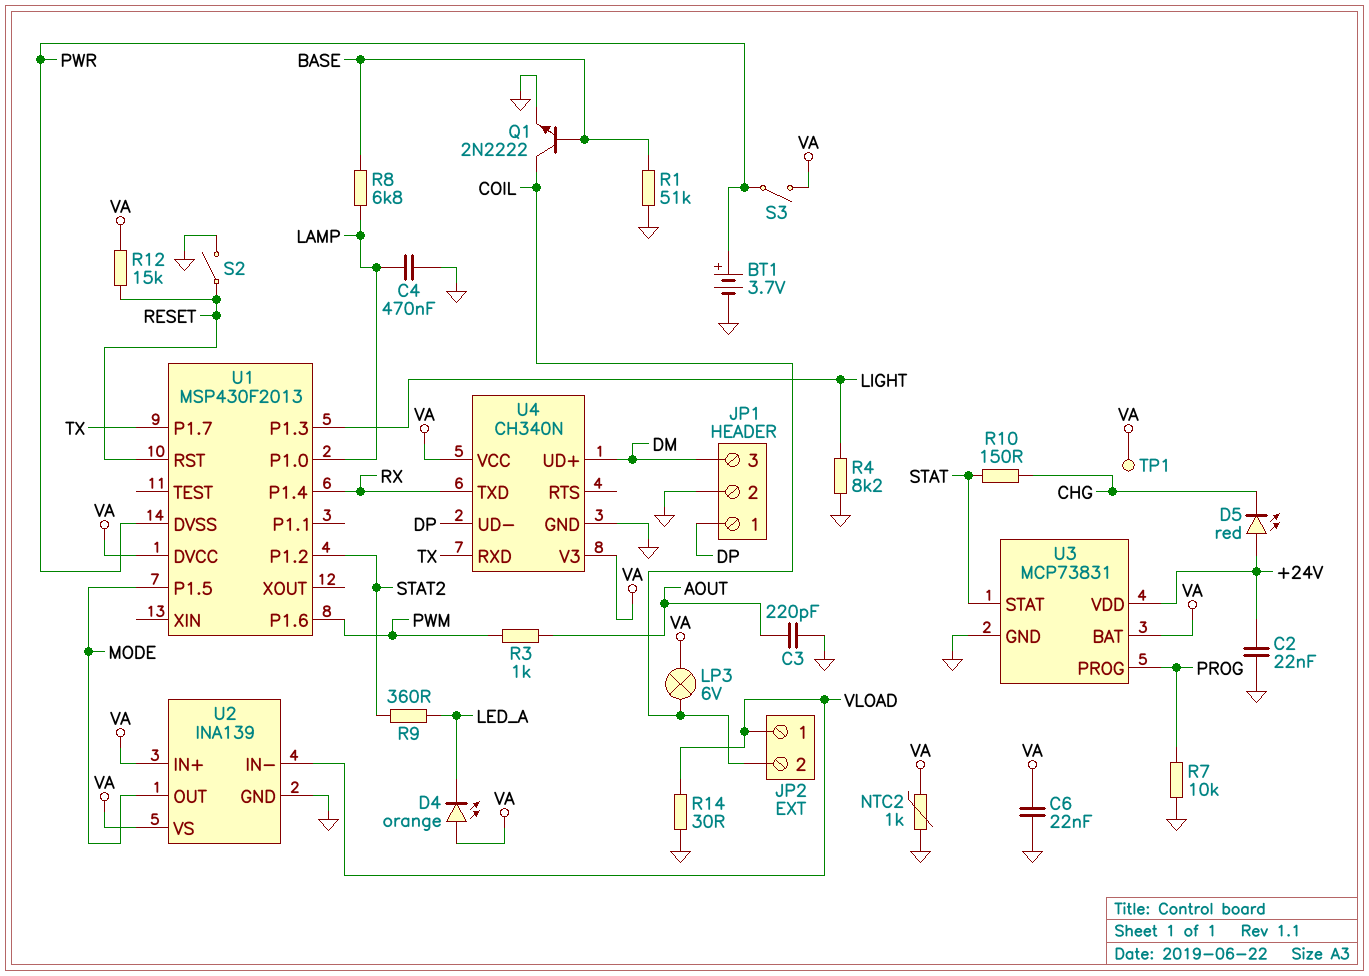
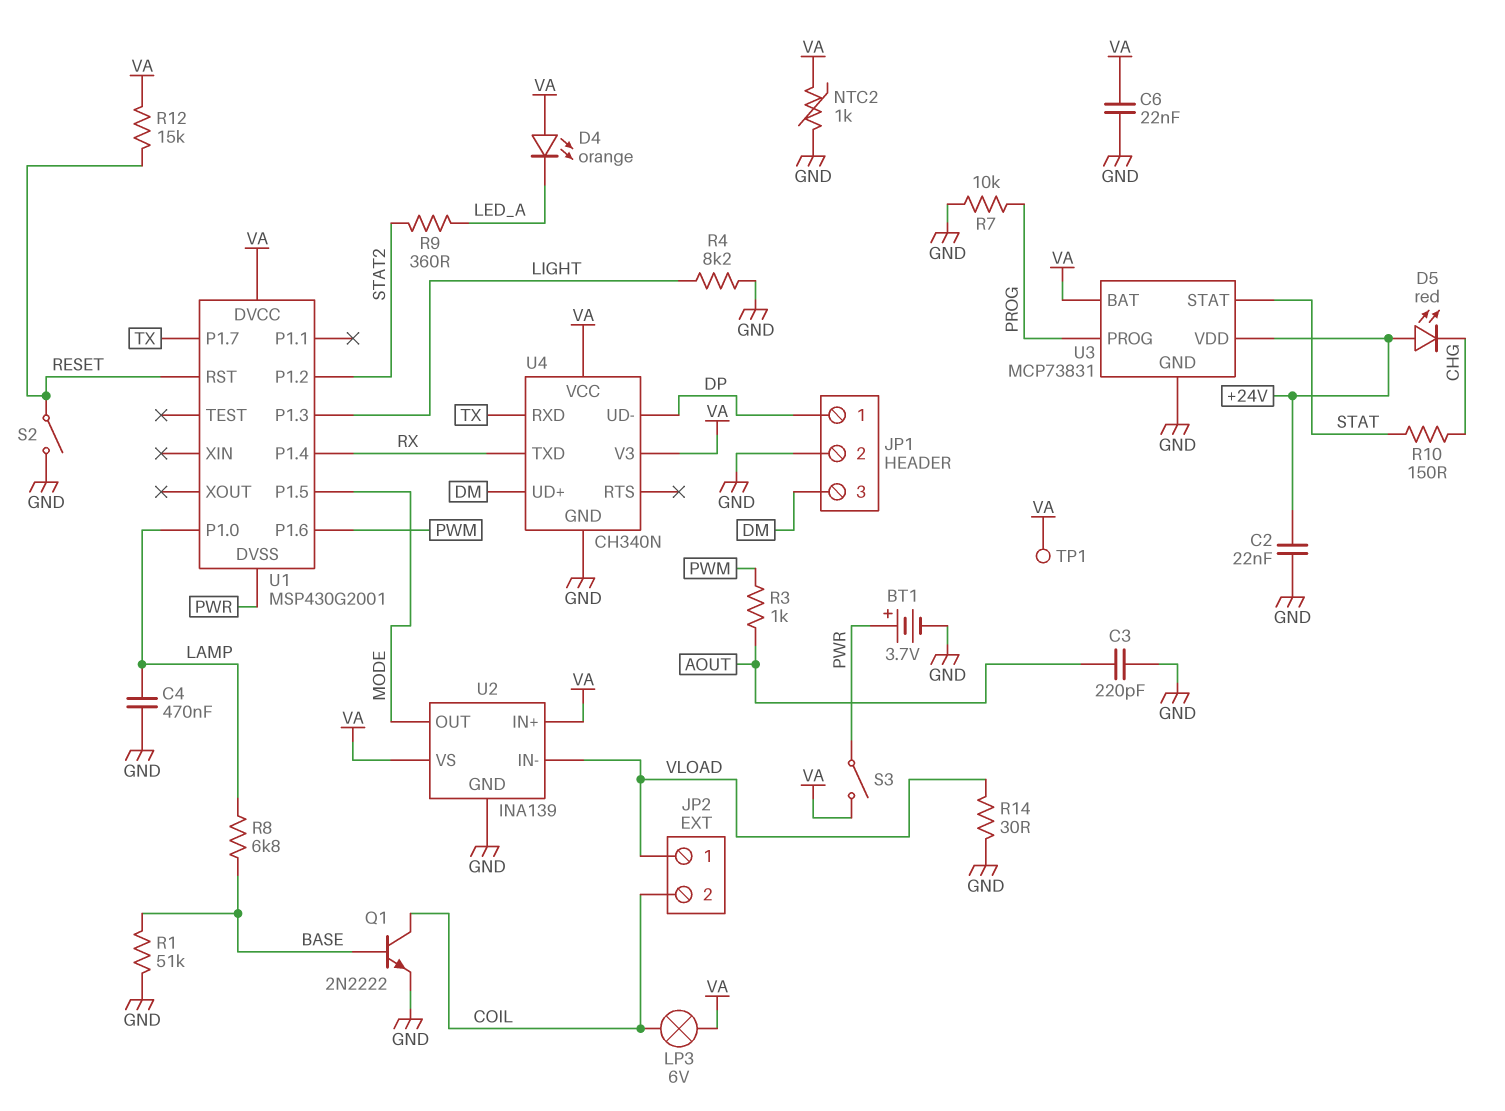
U1: MSP430F2013 -> MSP430G2001

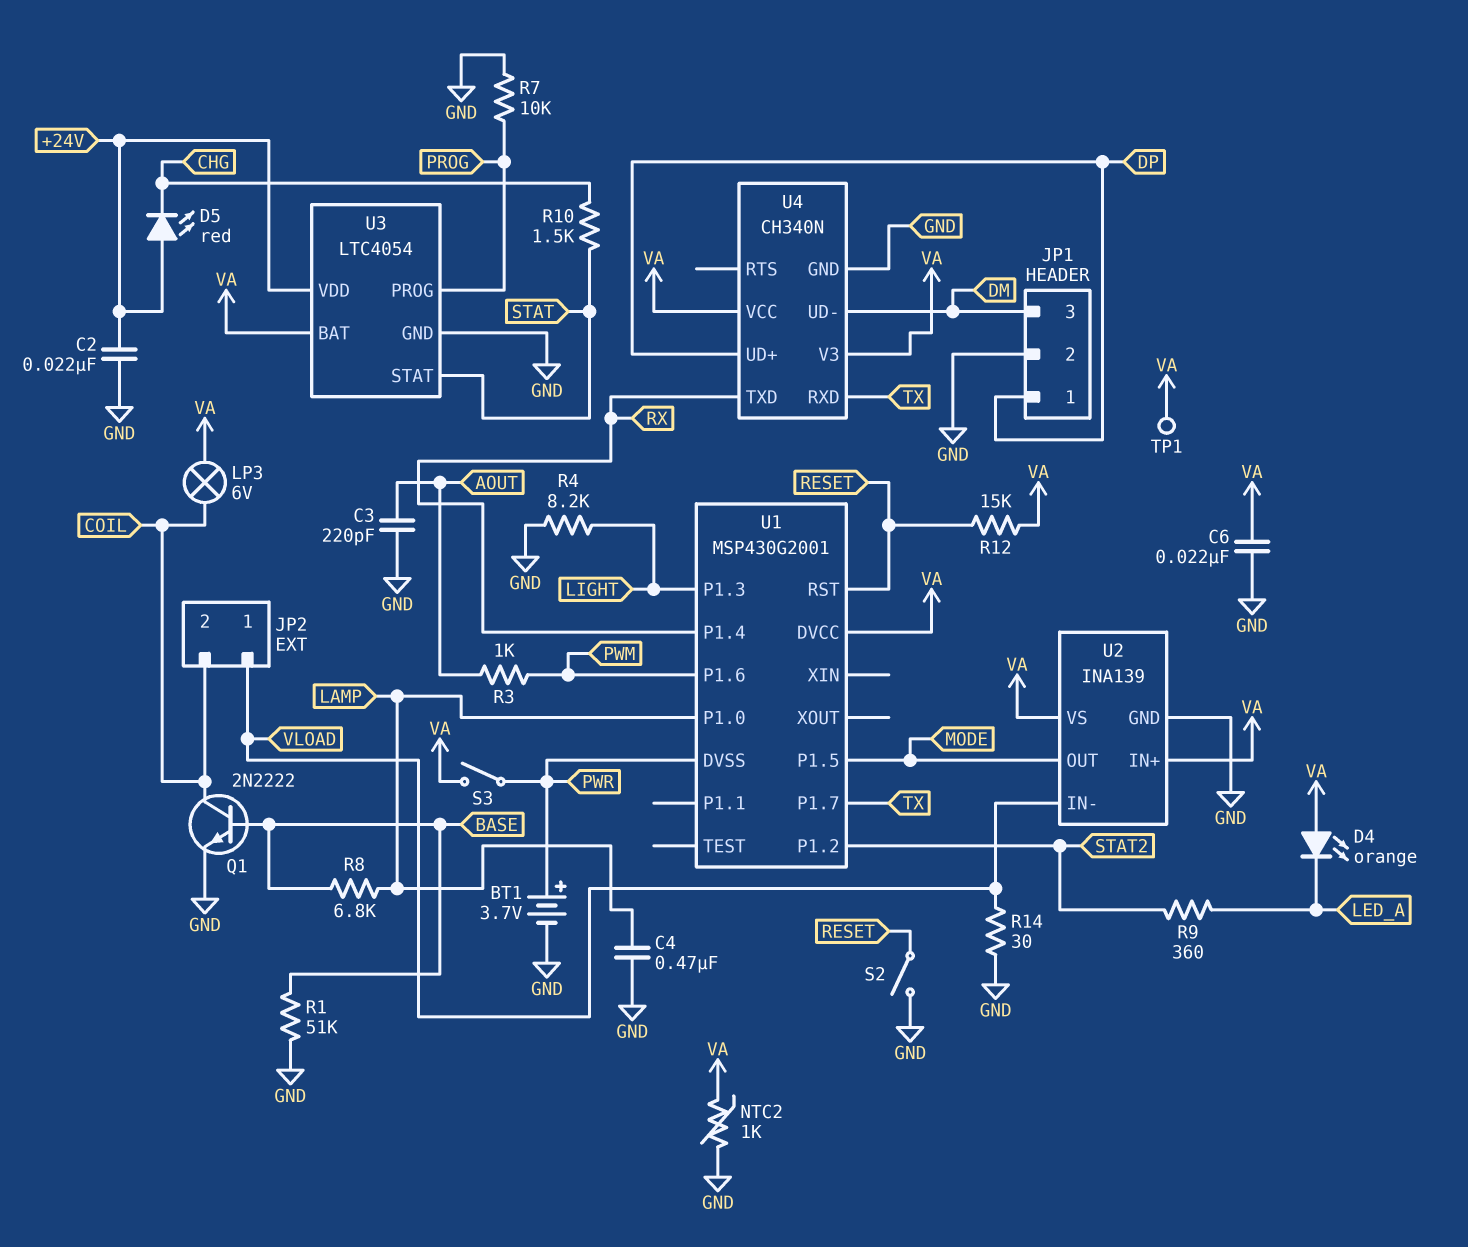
R10: 150 (CHG, STAT) -> 1.5k (CHG, STAT)
U3: MCP73831 -> LTC4054
U4 pin UD+: DM -> DP
U4 pin UD-: DP -> DM

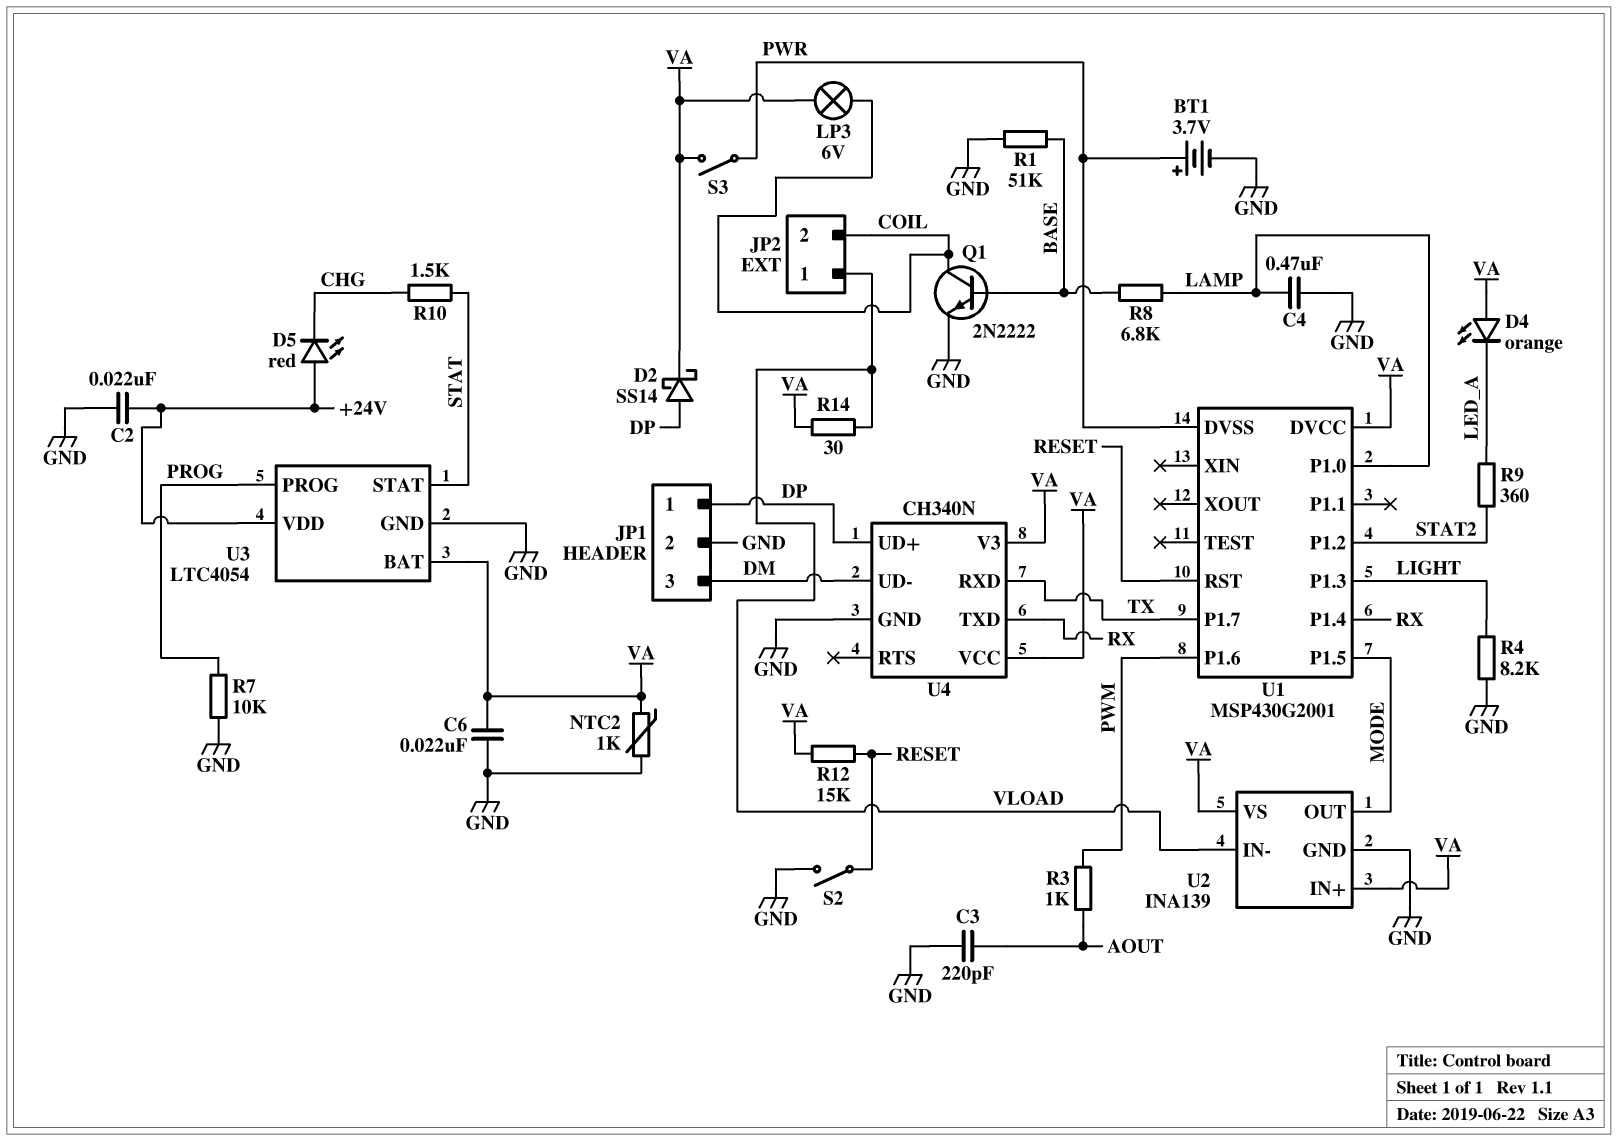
D2: none -> schottky SS14 (A DP, K VA)
R14: 30 (GND, VLOAD) -> 30 (VA, VLOAD)
TP1: test point (VA) -> none

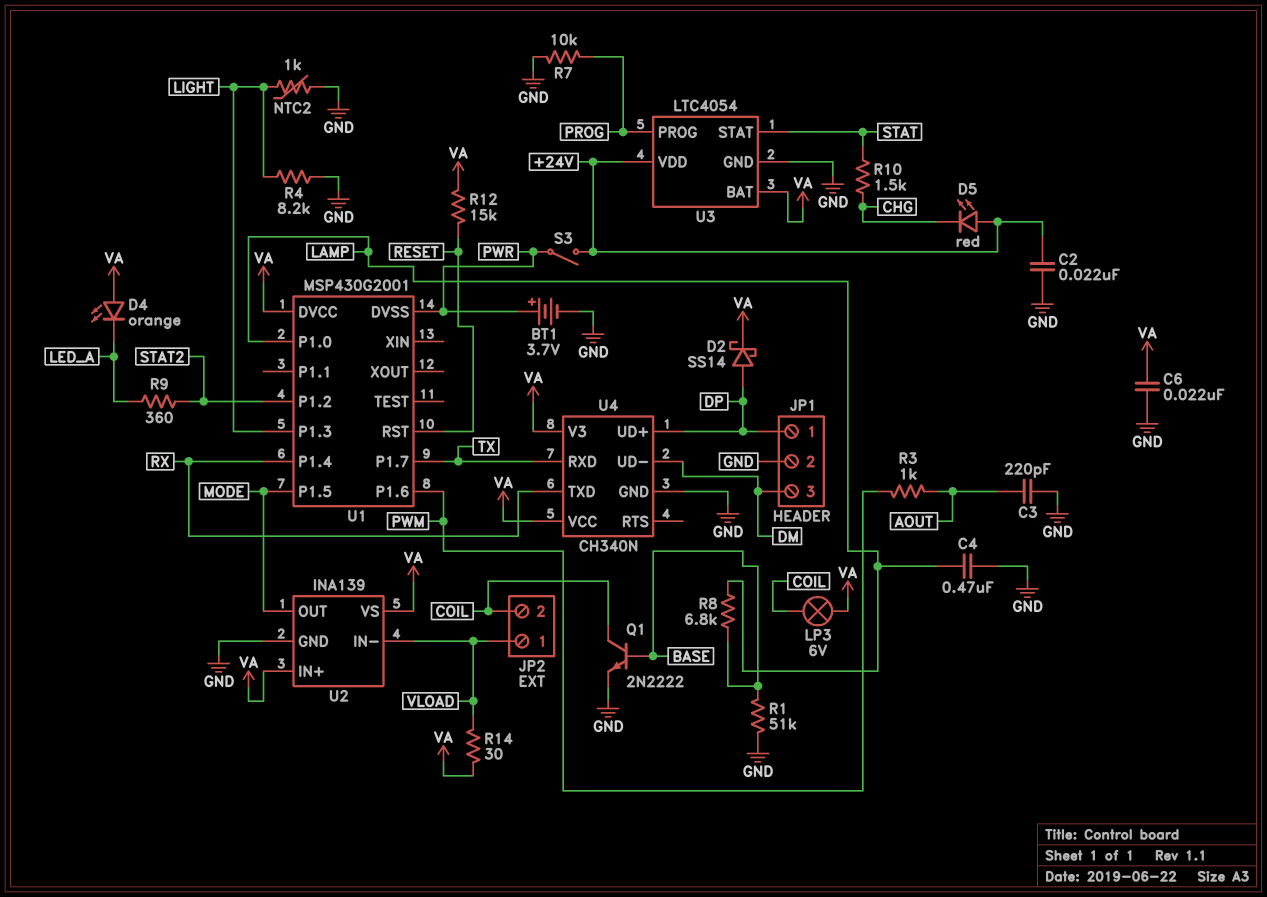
NTC2: 1k (GND, VA) -> 1k (GND, LIGHT)
S2: switch (GND, RESET) -> none
S3: switch (PWR, VA) -> switch (+24V, PWR)

